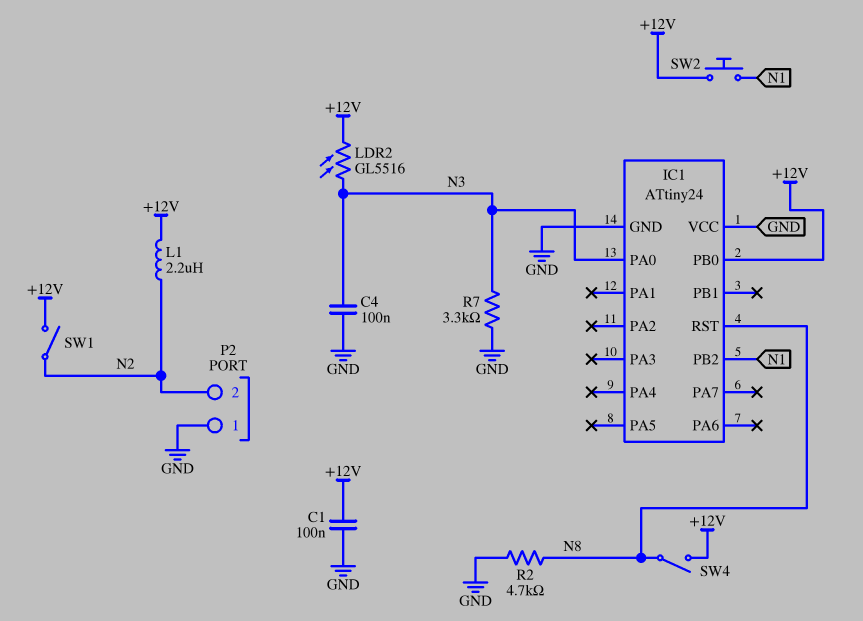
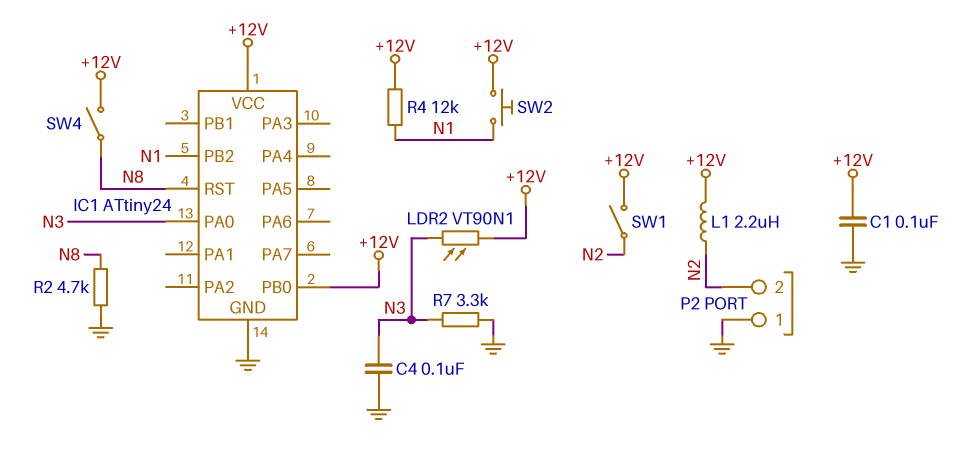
IC1 pin VCC: GND -> +12V
LDR2: GL5516 (+12V, N3) -> VT90N1 (+12V, N3)
R4: none -> 12k (+12V, N1)

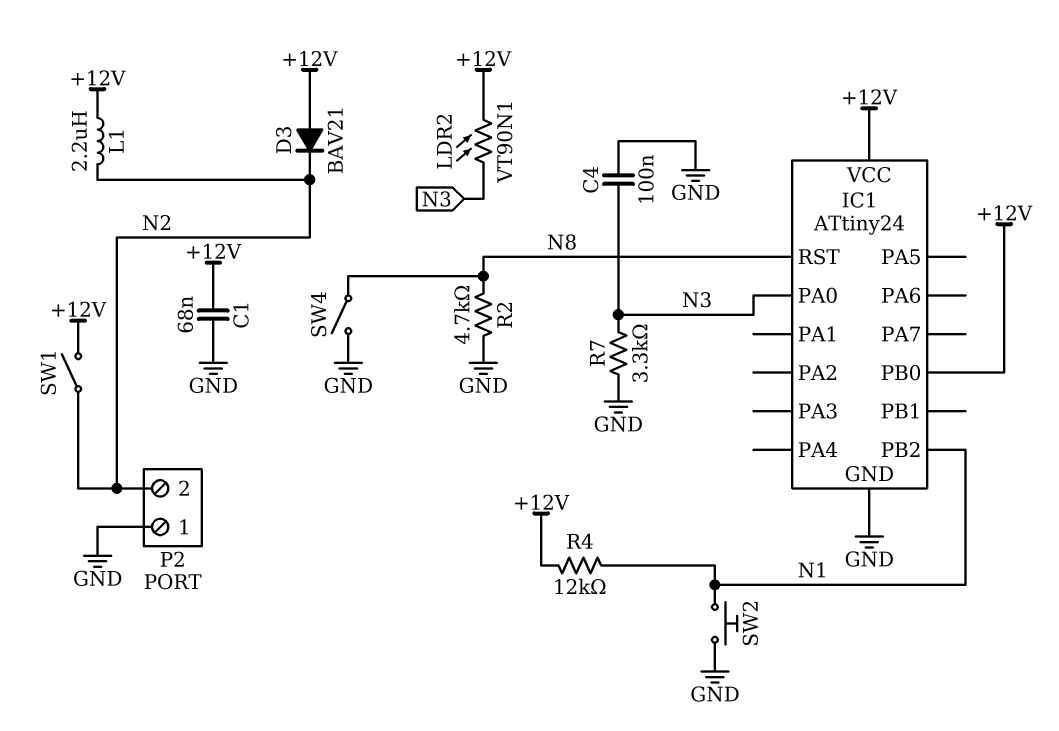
C1: 100nF (+12V, GND) -> 68nF (+12V, GND)
D3: none -> diode BAV21 (A +12V, K N2)
SW2: button (+12V, N1) -> button (GND, N1)
SW4: switch (+12V, N8) -> switch (GND, N8)

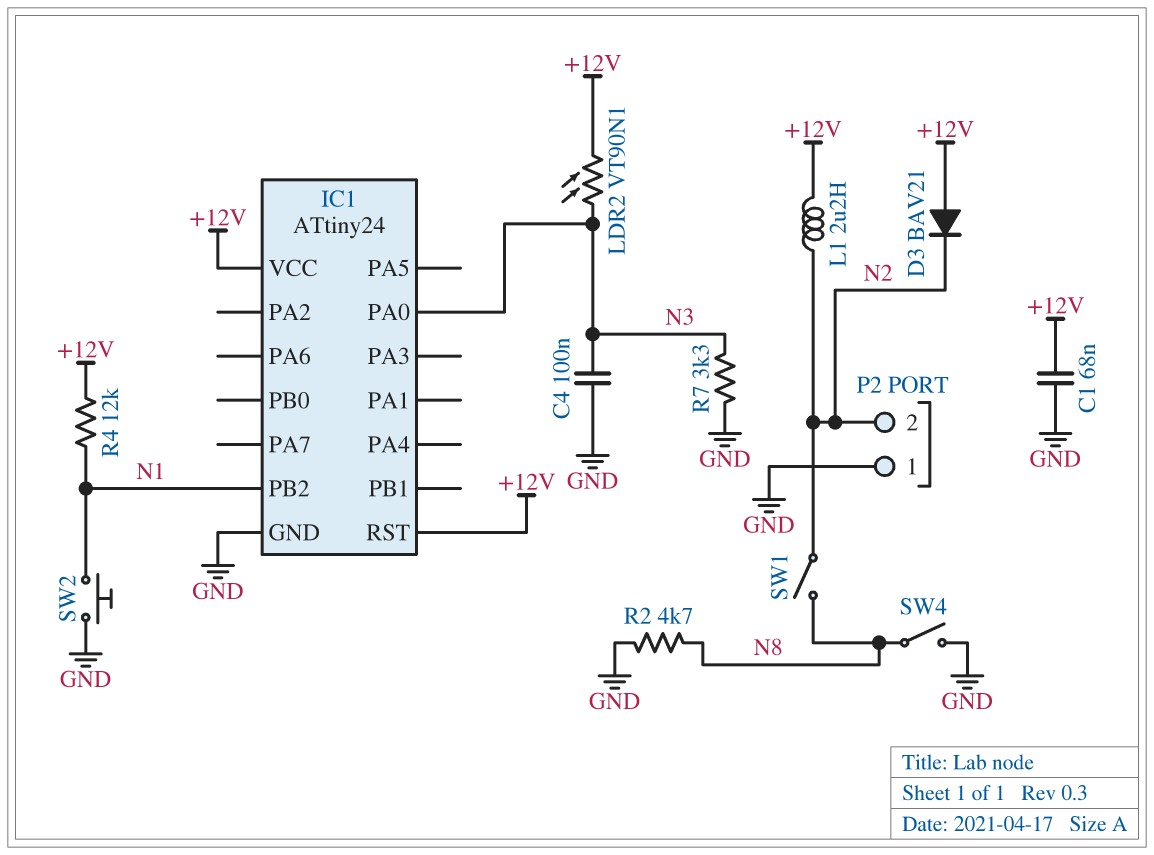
IC1 pin PB0: +12V -> none
IC1 pin RST: N8 -> +12V
SW1: switch (+12V, N2) -> switch (N2, N8)

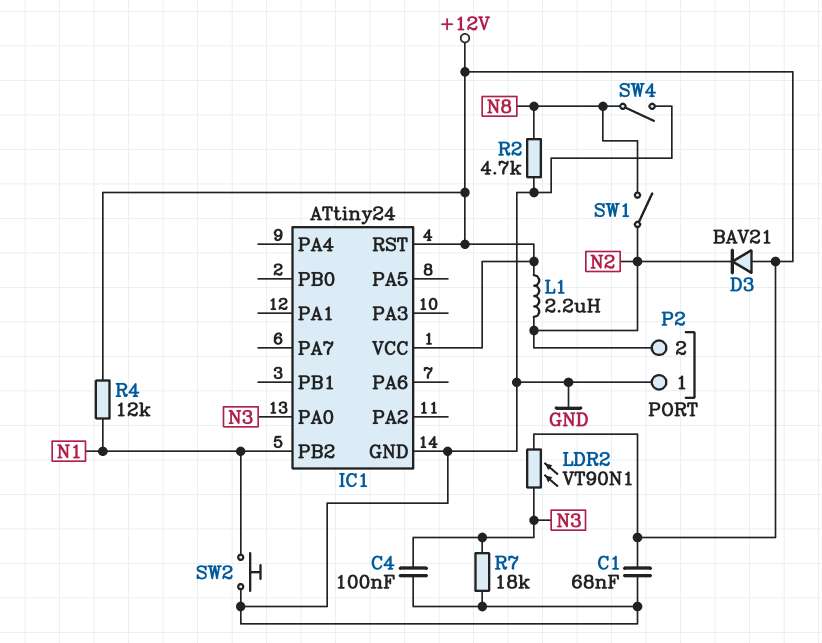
R7: 3.3k (GND, N3) -> 18k (GND, N3)

